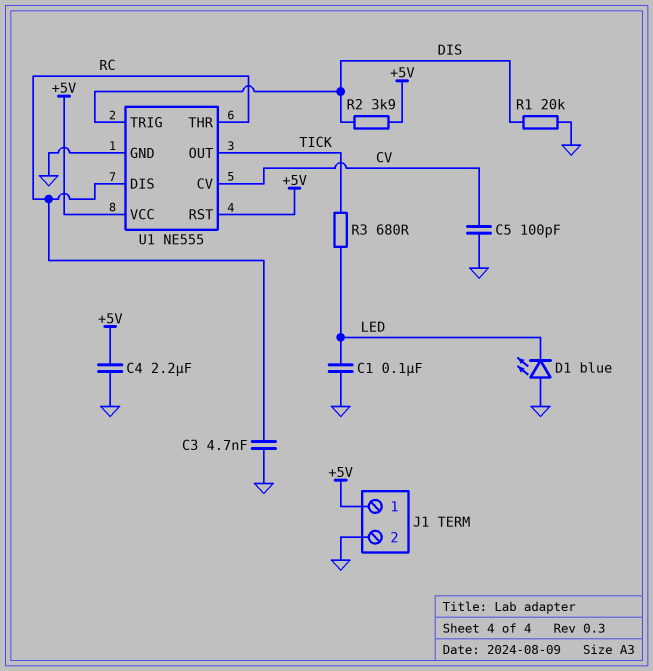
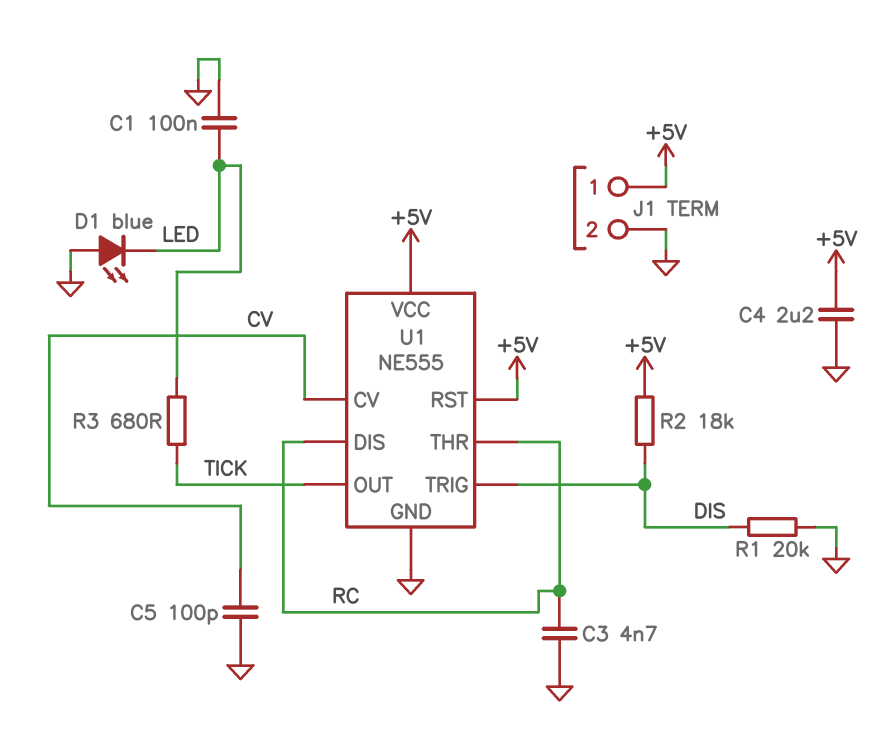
R2: 3.9k (+5V, DIS) -> 18k (+5V, DIS)

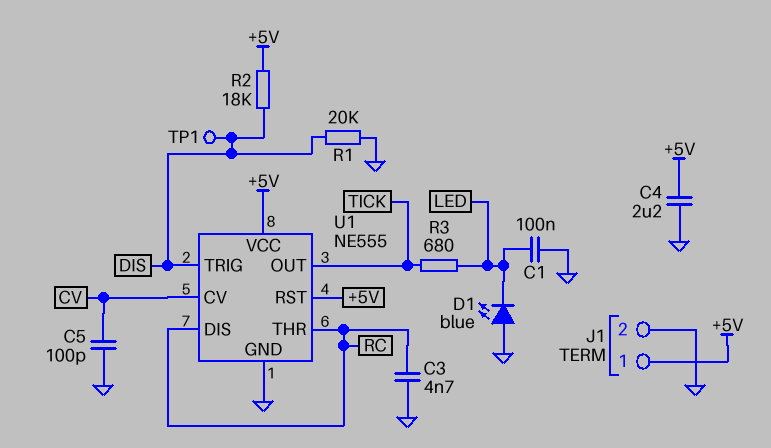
TP1: none -> test point (DIS)

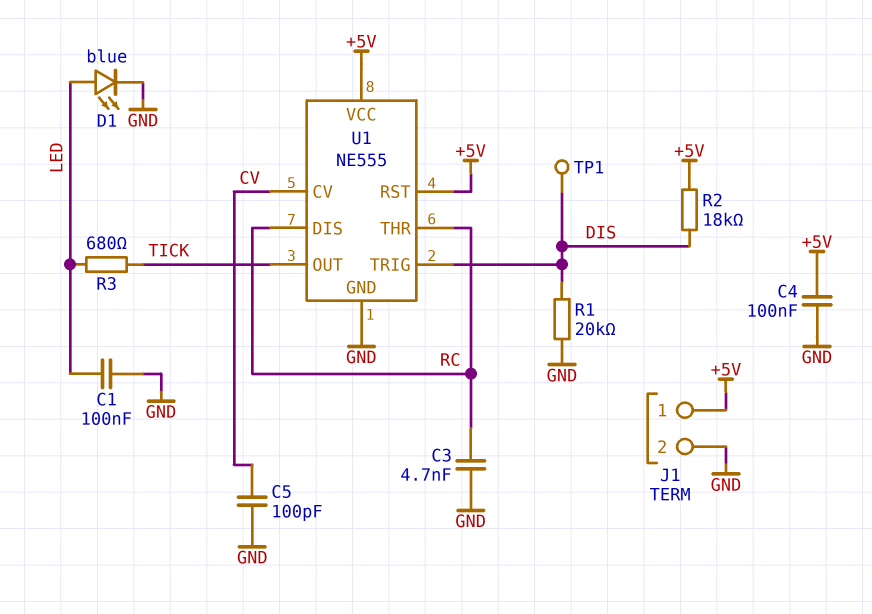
C4: 2.2uF (+5V, GND) -> 100nF (+5V, GND)
D1: LED blue (A GND, K LED) -> LED blue (A LED, K GND)

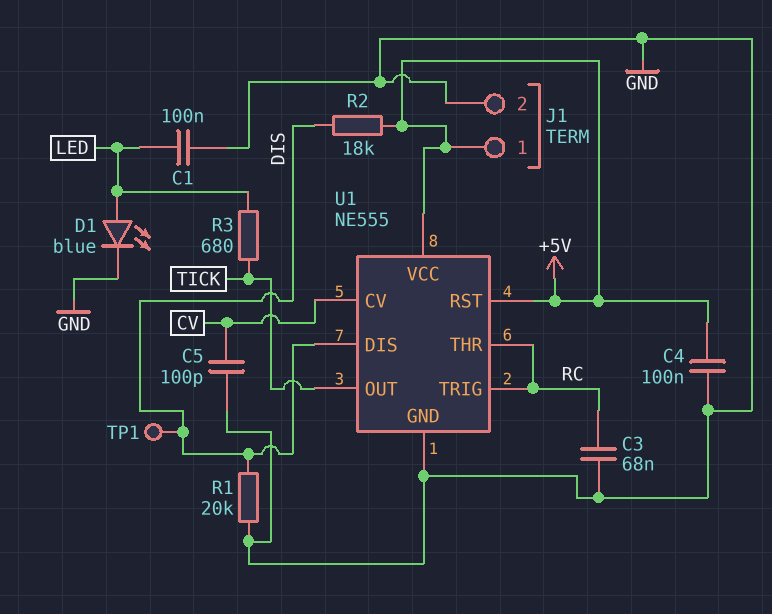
C3: 4.7nF (GND, RC) -> 68nF (GND, RC)
U1 pin DIS: RC -> DIS
U1 pin TRIG: DIS -> RC

